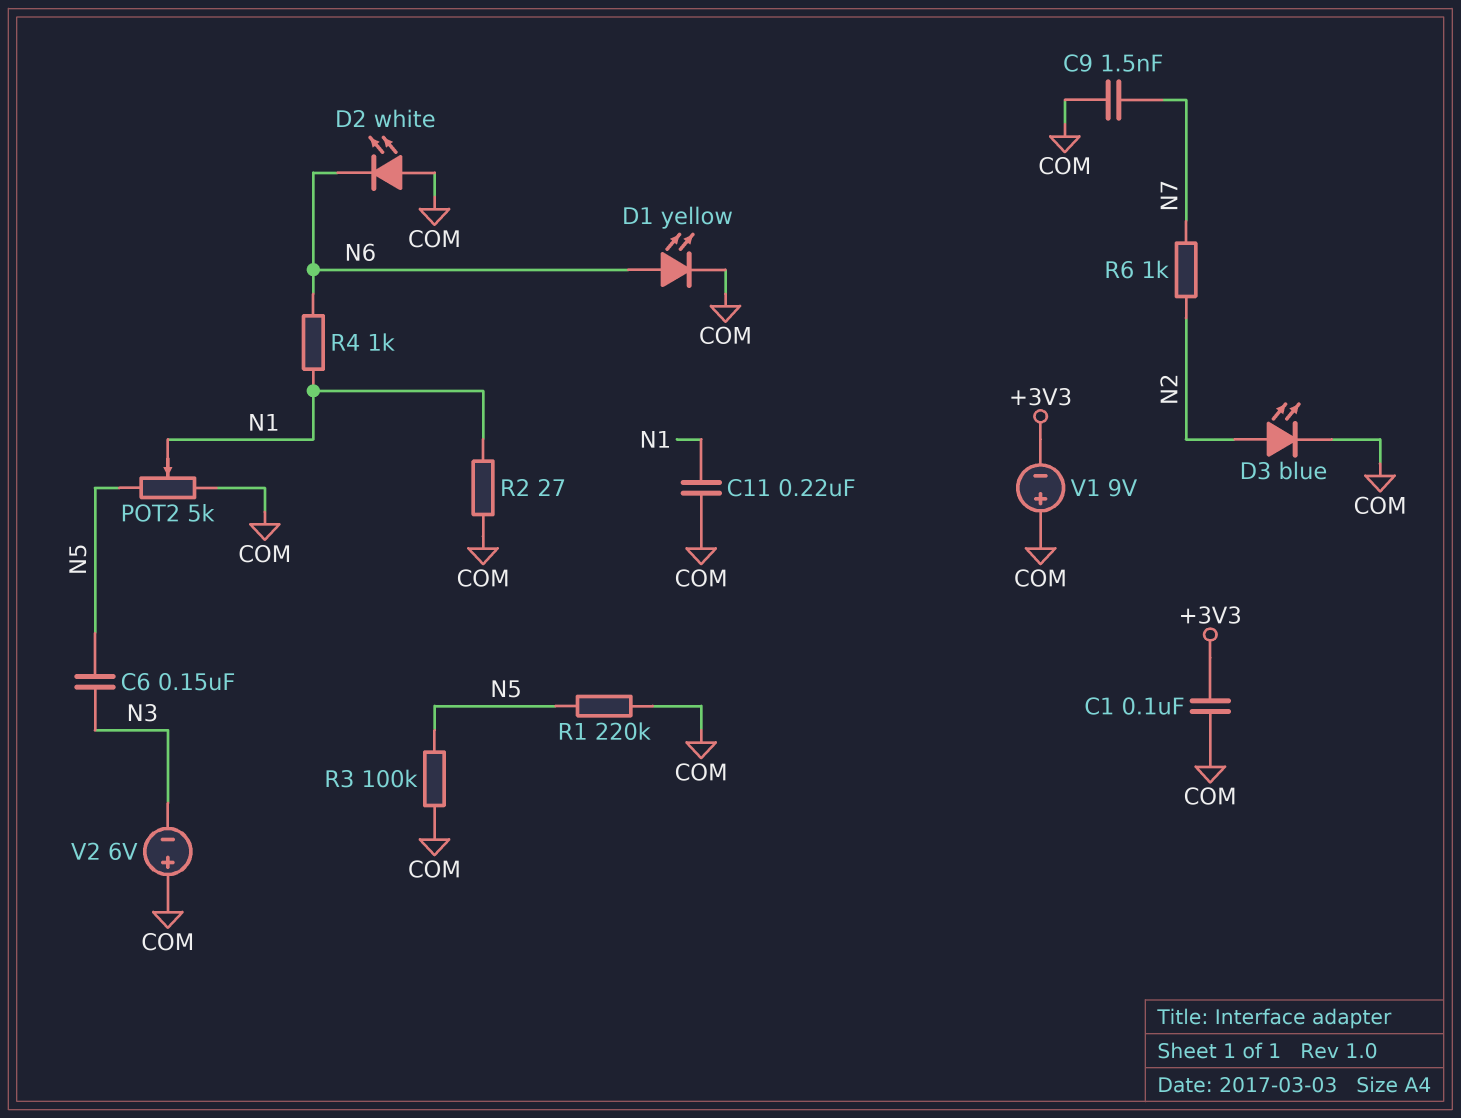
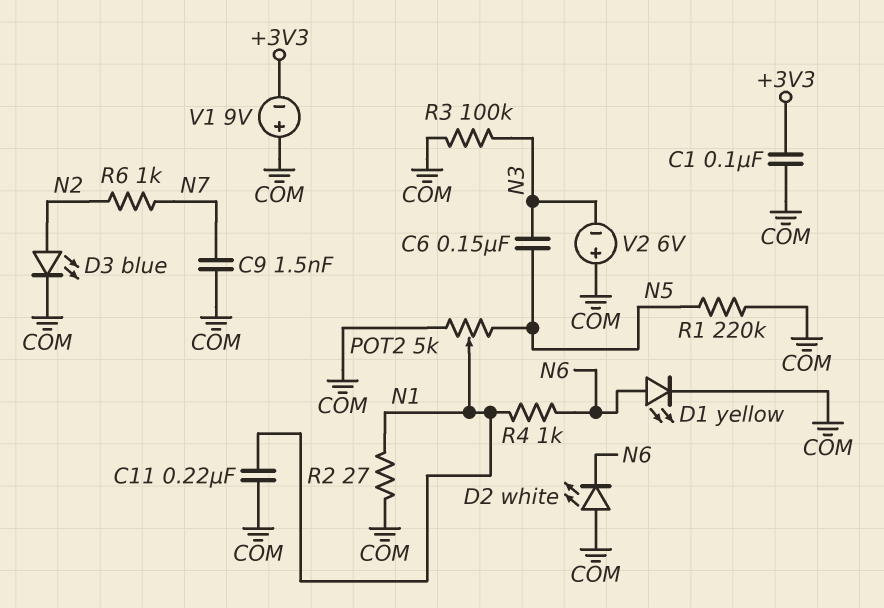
R3: 100k (COM, N5) -> 100k (COM, N3)

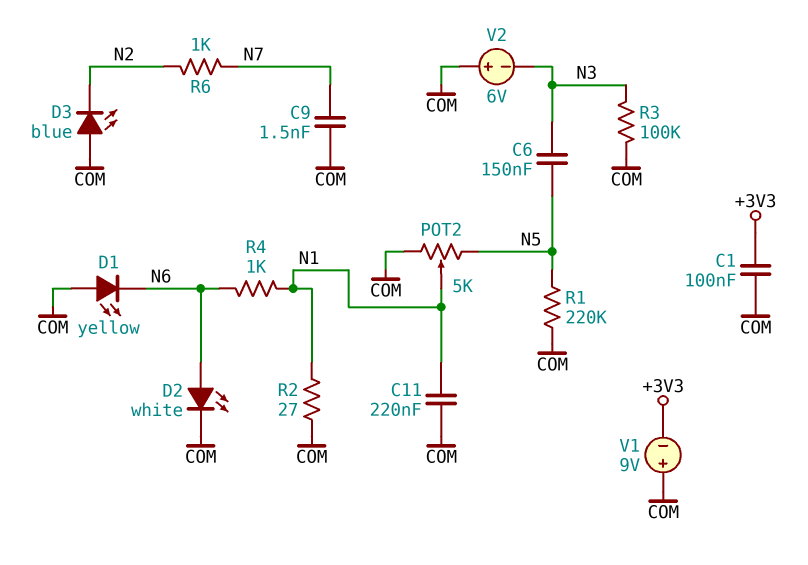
D1: LED yellow (A N6, K COM) -> LED yellow (A COM, K N6)
D2: LED white (A COM, K N6) -> LED white (A N6, K COM)
D3: LED blue (A N2, K COM) -> LED blue (A COM, K N2)

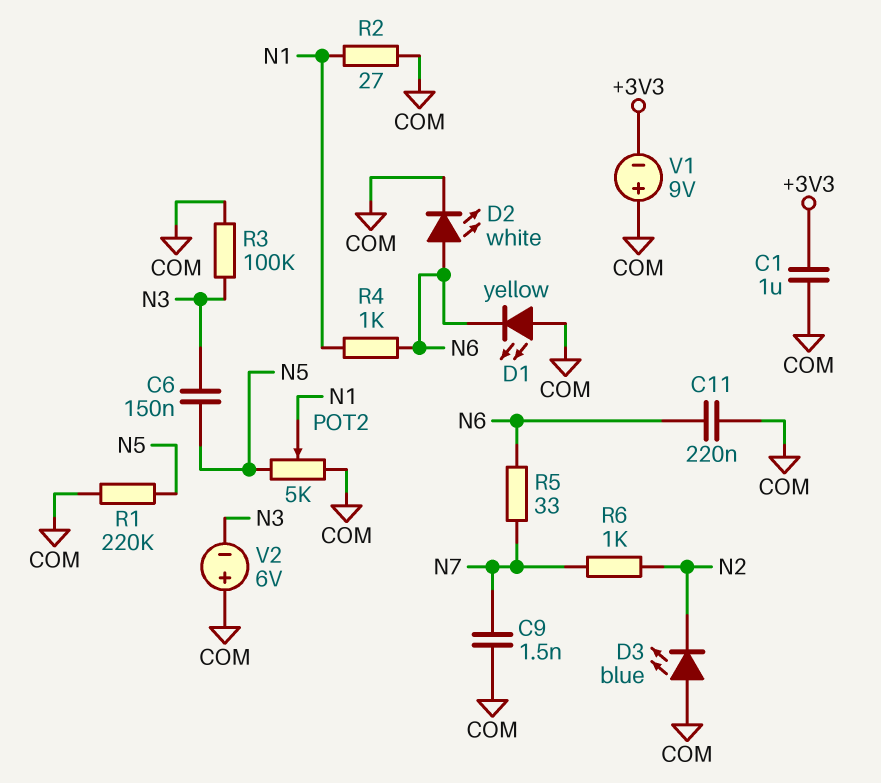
C1: 100nF (+3V3, COM) -> 1uF (+3V3, COM)
C11: 220nF (COM, N1) -> 220nF (COM, N6)
R5: none -> 33 (N6, N7)

